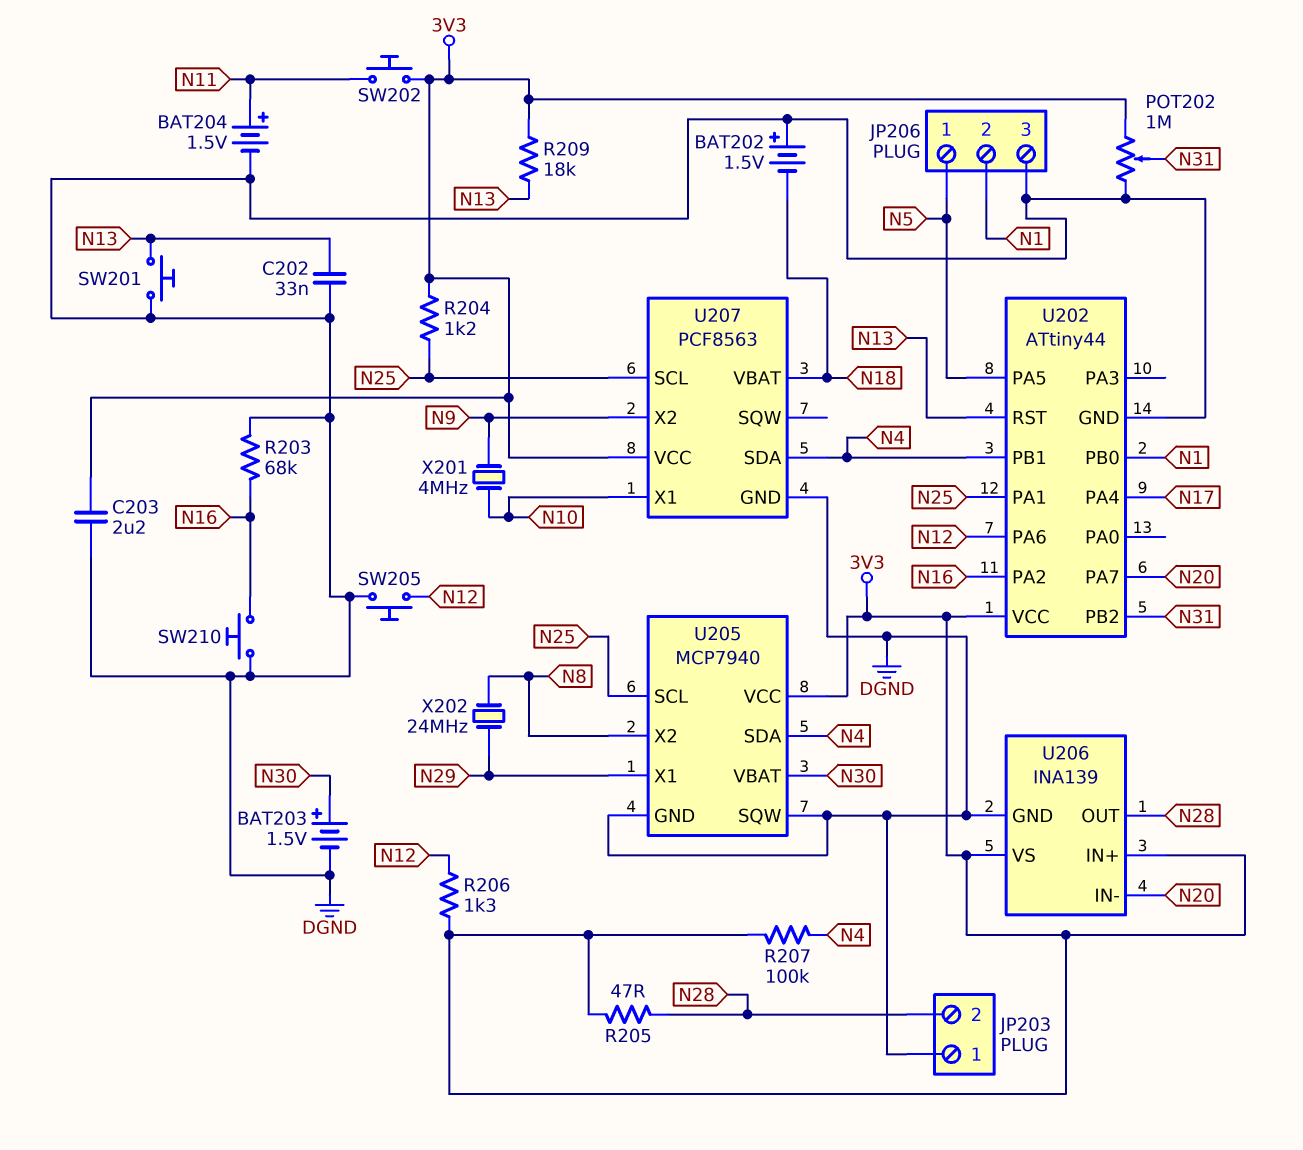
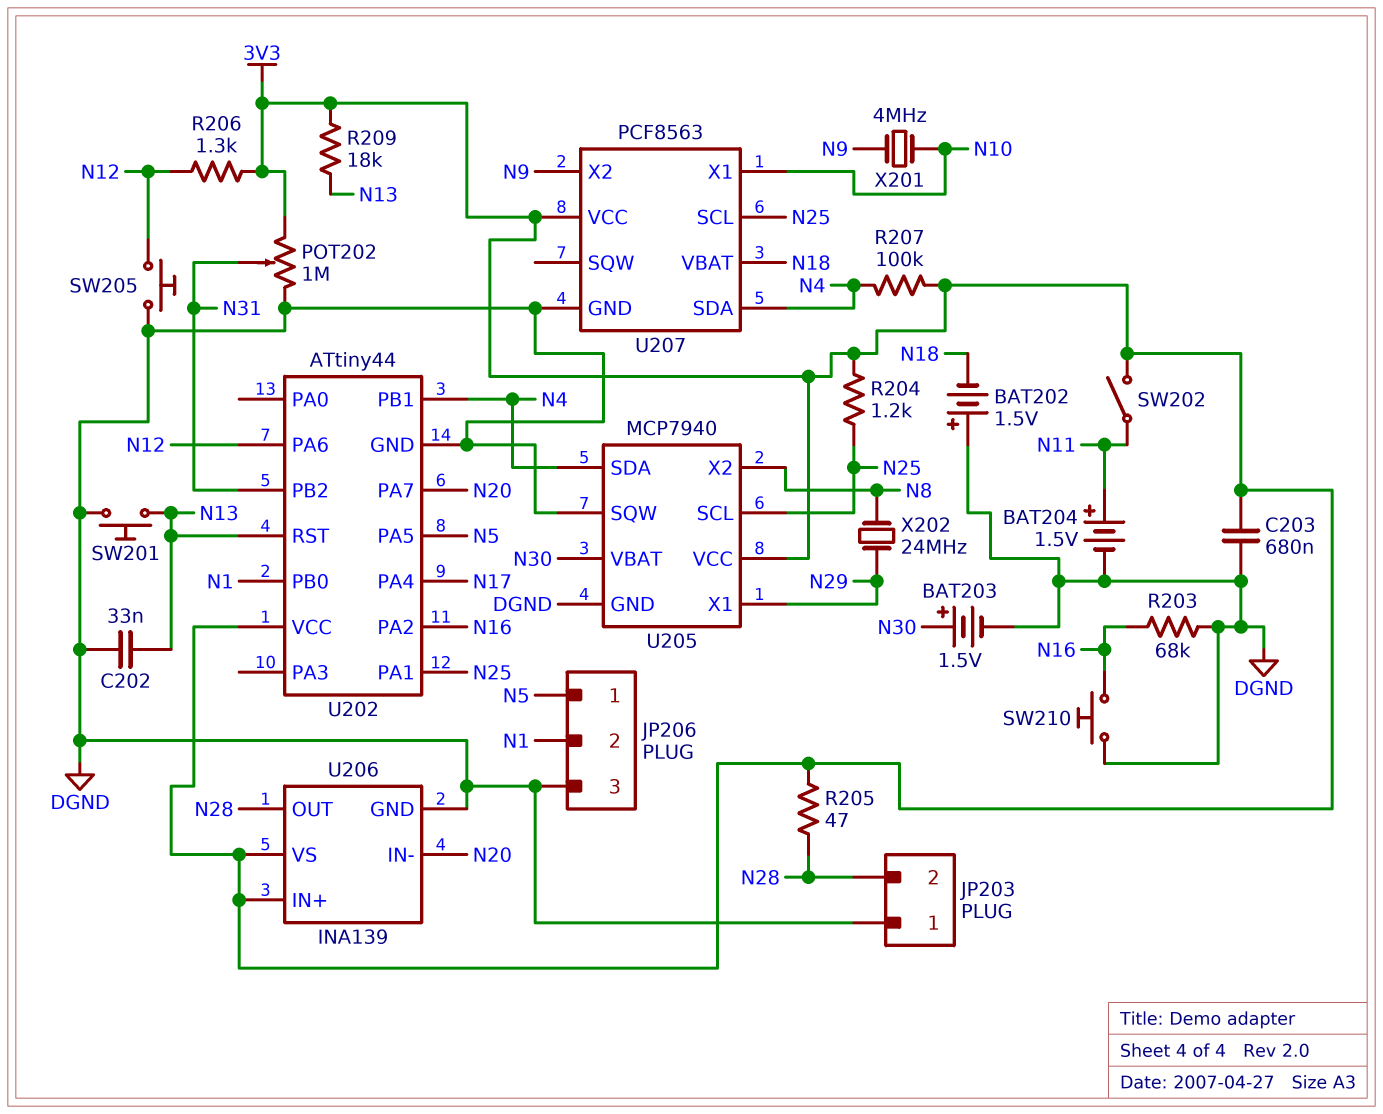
C203: 2.2uF (3V3, DGND) -> 680nF (3V3, DGND)
SW202: button (3V3, N11) -> switch (3V3, N11)

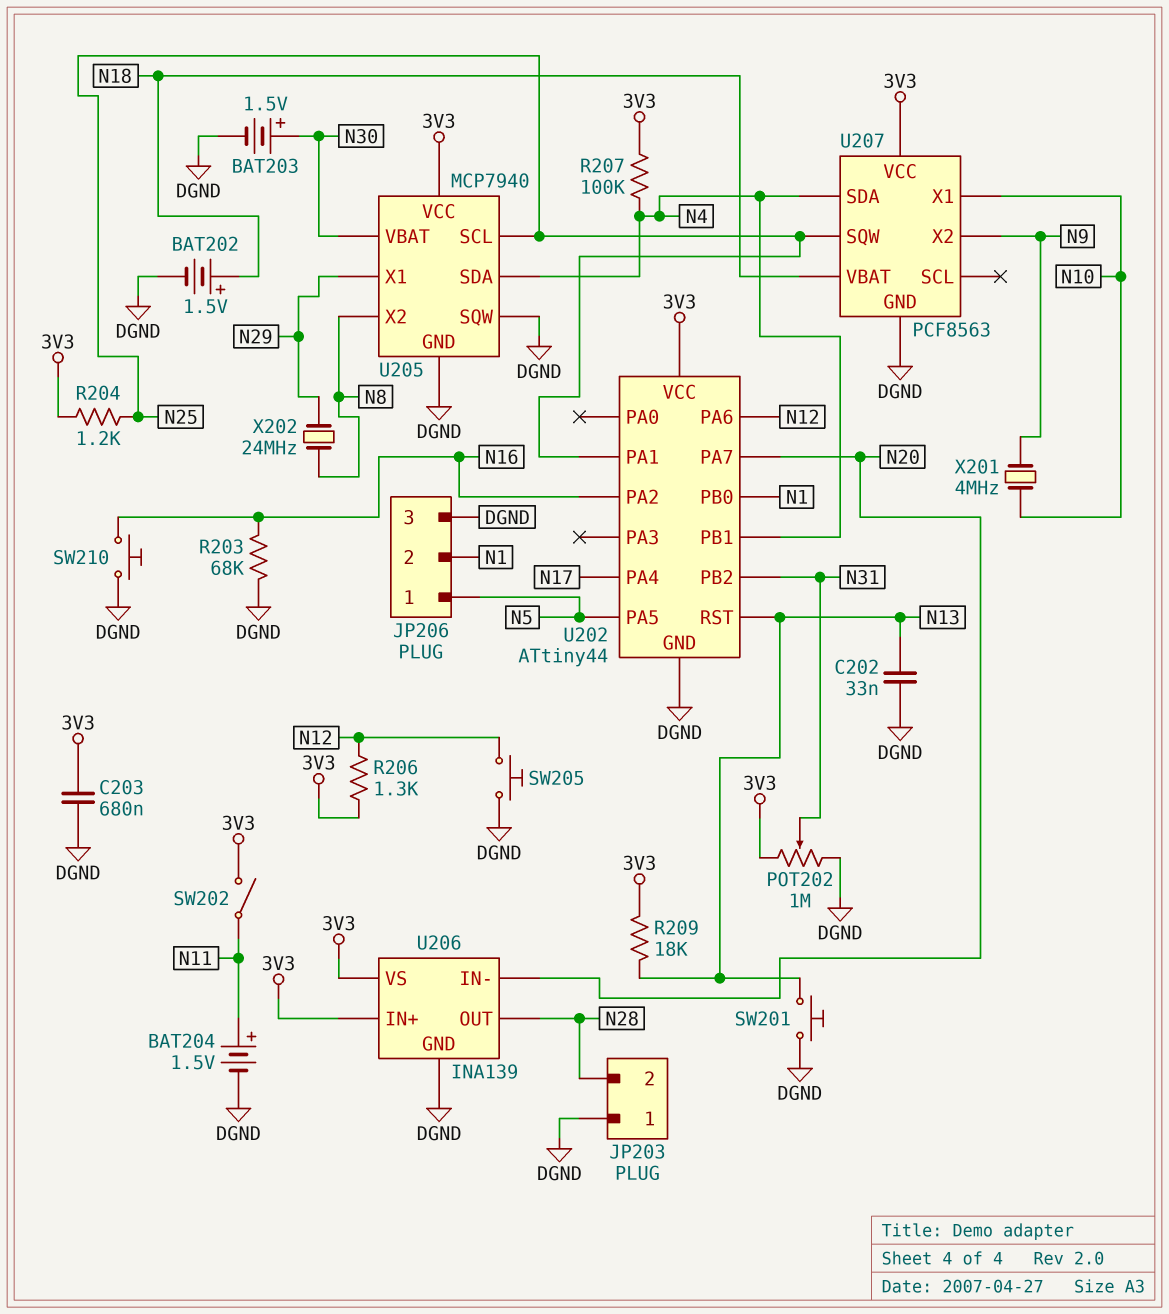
BAT202: 1.5V (plus DGND, minus N18) -> 1.5V (plus N18, minus DGND)
R205: 47 (3V3, N28) -> none
U207 pin SCL: N25 -> none
U207 pin SQW: none -> N25

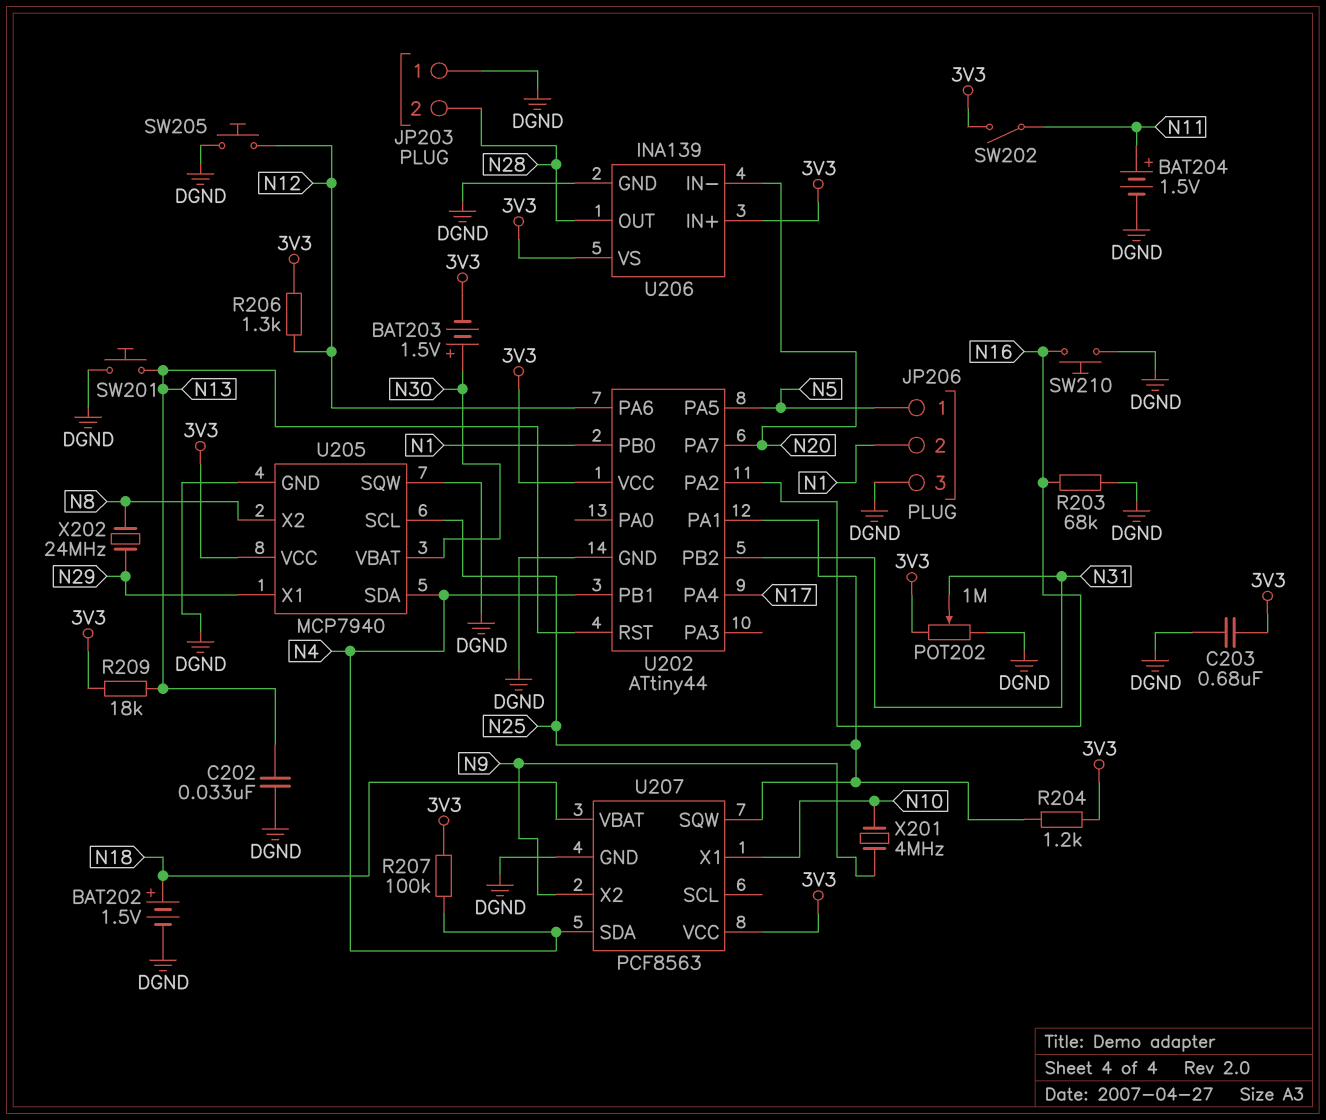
BAT203: 1.5V (plus N30, minus DGND) -> 1.5V (plus N30, minus 3V3)

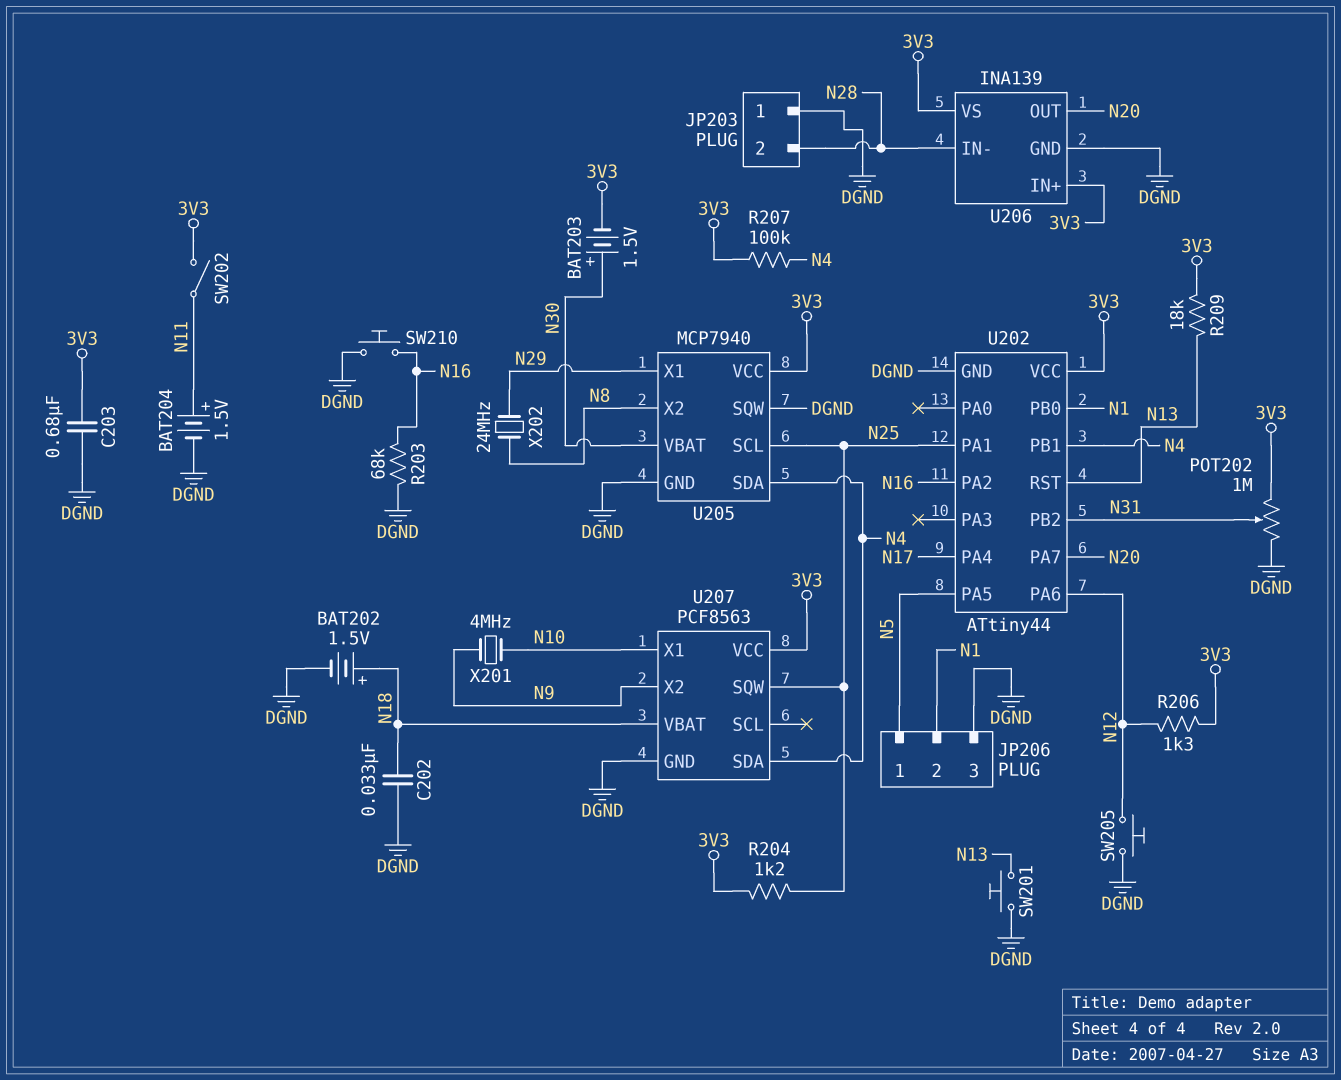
C202: 33nF (DGND, N13) -> 33nF (DGND, N18)
U206 pin IN-: N20 -> N28
U206 pin OUT: N28 -> N20

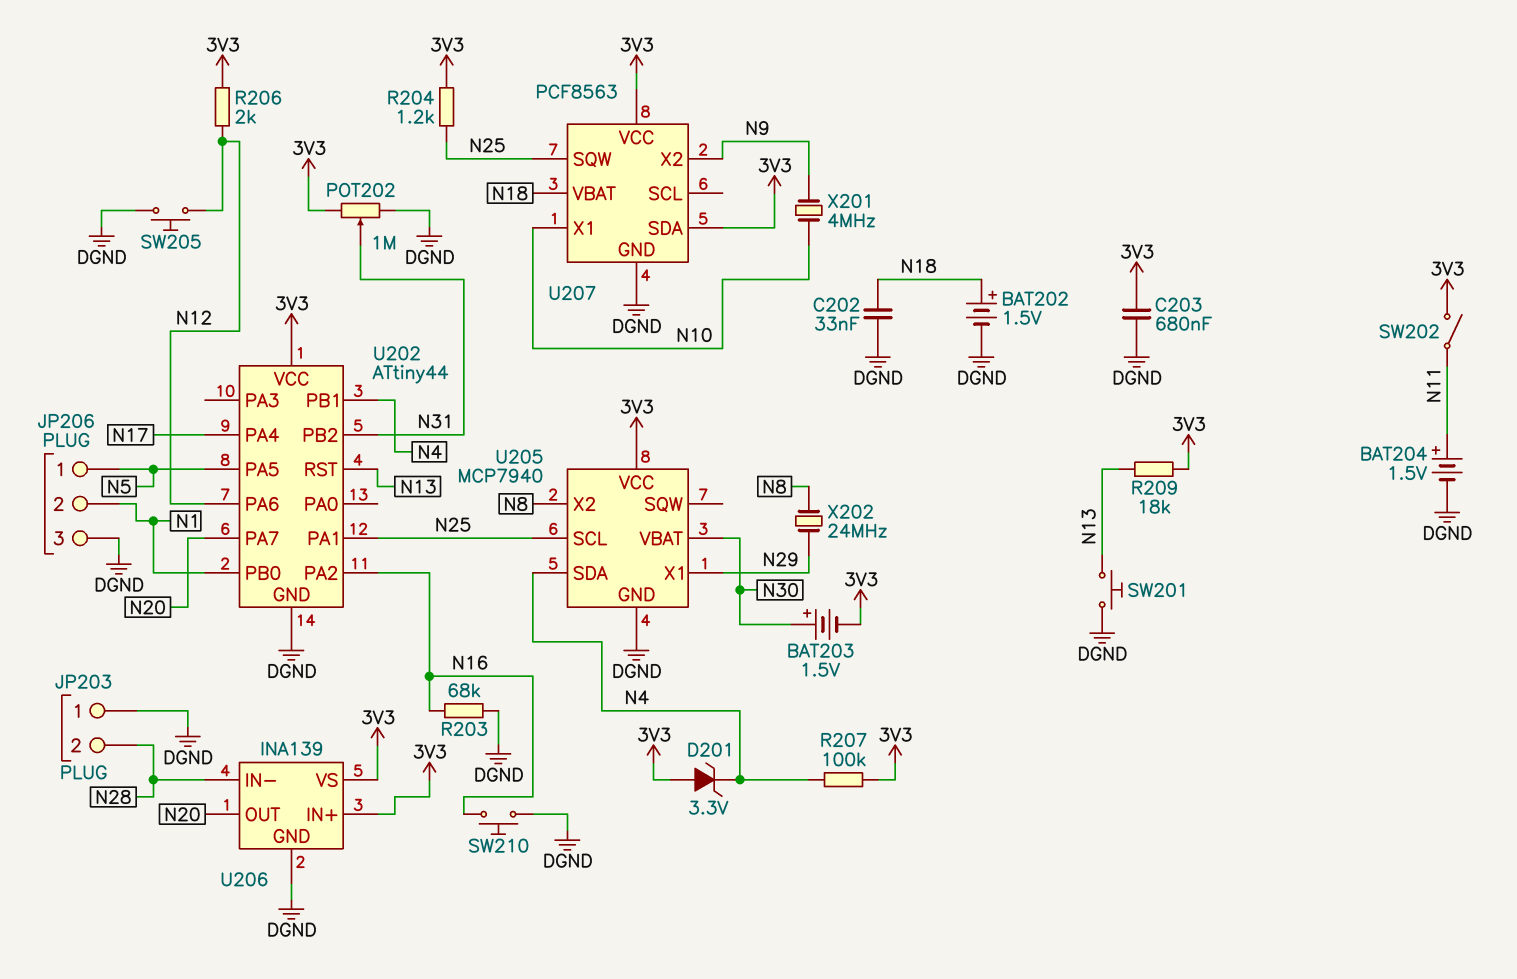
D201: none -> zener 3.3V (A 3V3, K N4)
R206: 1.3k (3V3, N12) -> 2k (3V3, N12)
U205 pin SQW: DGND -> none
U207 pin SDA: N4 -> 3V3

